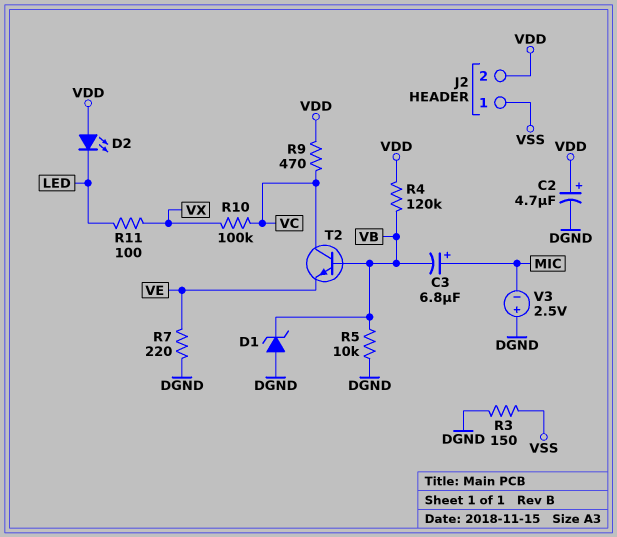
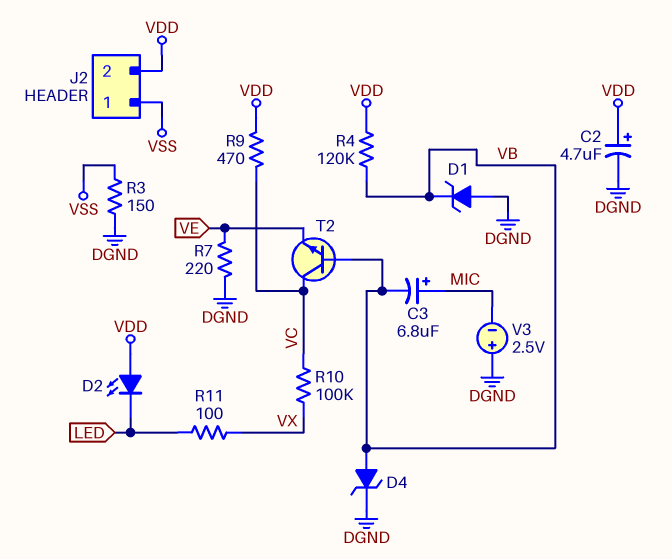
D4: none -> zener (A VB, K DGND)
R5: 10k (DGND, VB) -> none

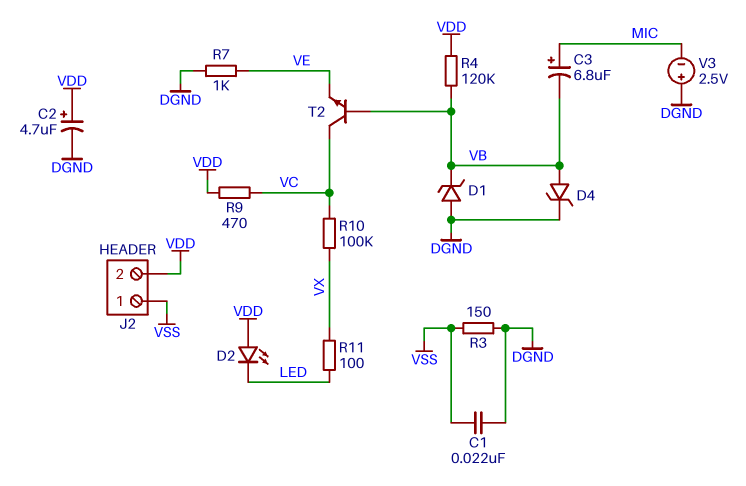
C1: none -> 22nF (DGND, VSS)
R7: 220 (DGND, VE) -> 1k (DGND, VE)

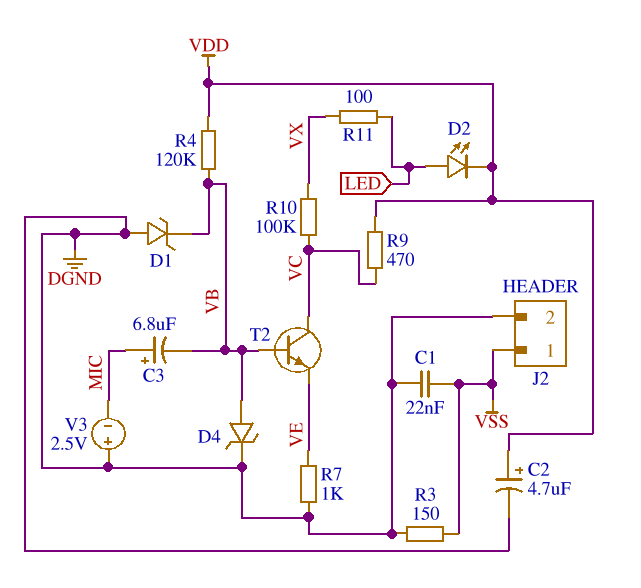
D2: LED (A VDD, K LED) -> LED (A LED, K VDD)
J2 pin 2: VDD -> DGND

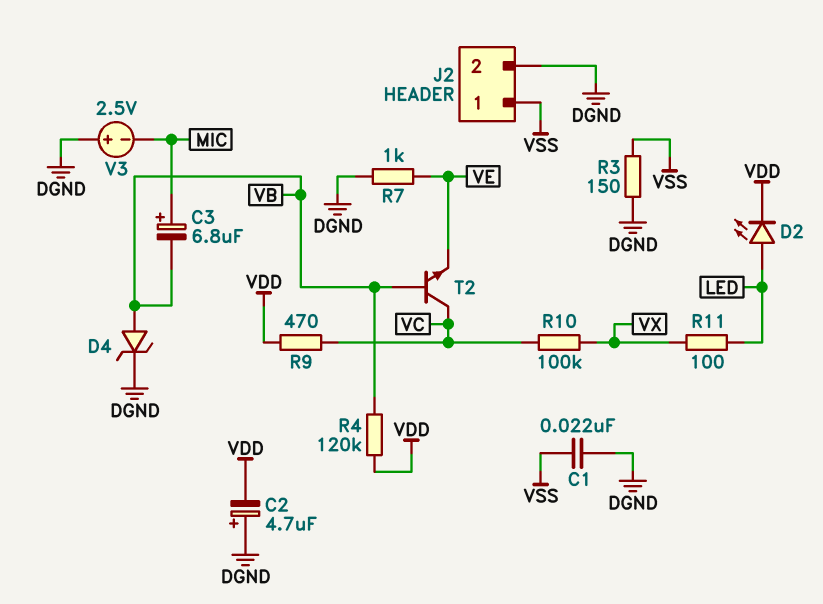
C2: 4.7uF (plus VDD, minus DGND) -> 4.7uF (plus DGND, minus VDD)
D1: zener (A DGND, K VB) -> none

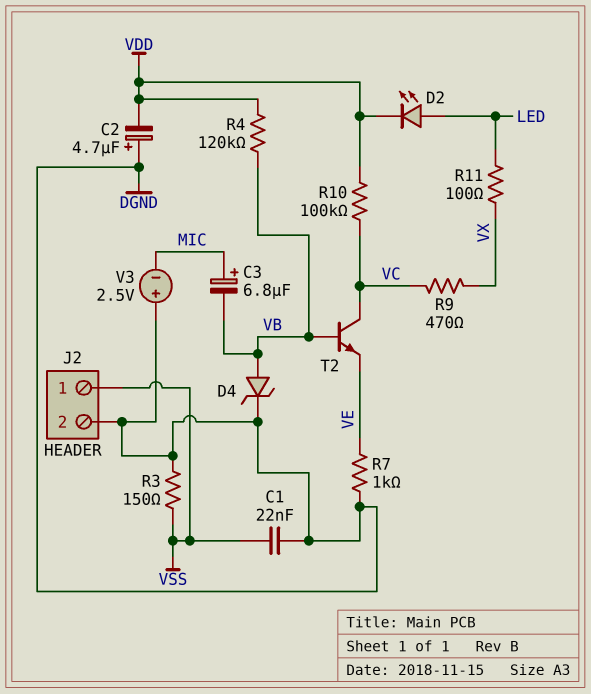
R9: 470 (VC, VDD) -> 470 (VC, VX)
R10: 100k (VC, VX) -> 100k (VC, VDD)

